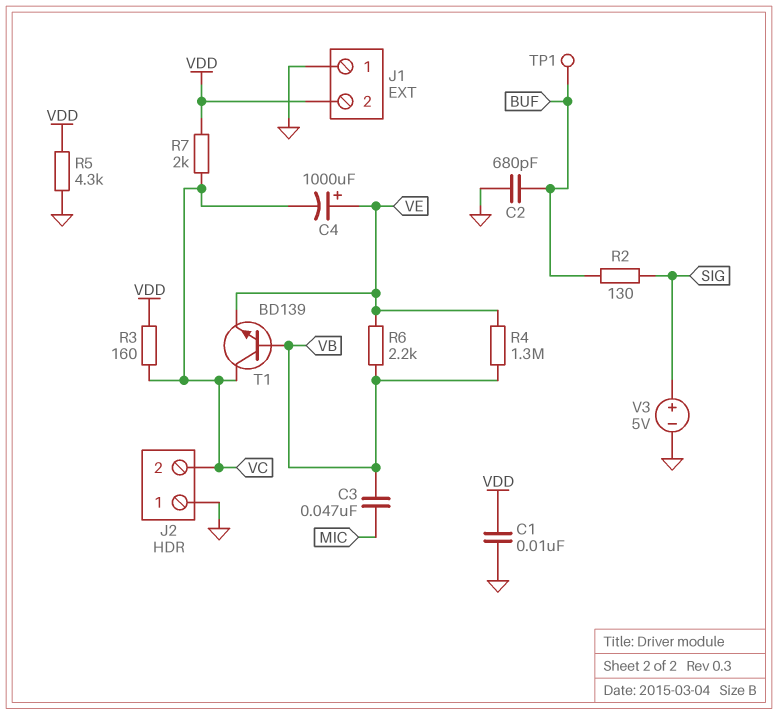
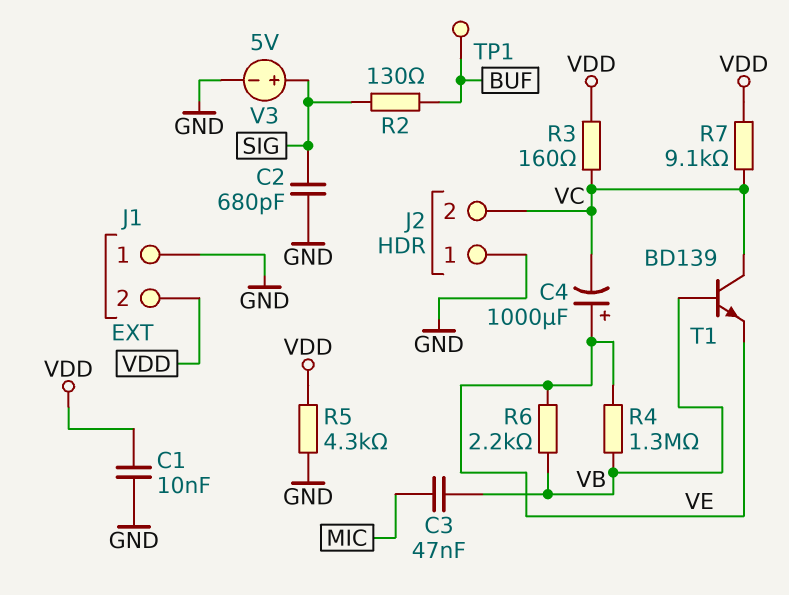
C2: 680pF (BUF, GND) -> 680pF (GND, SIG)
R7: 2k (VC, VDD) -> 9.1k (VC, VDD)

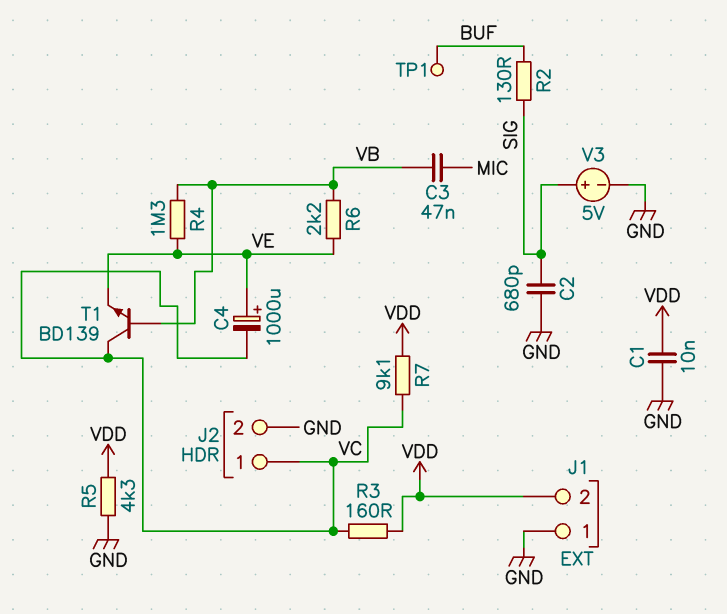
J2 pin 1: GND -> VC
J2 pin 2: VC -> GND

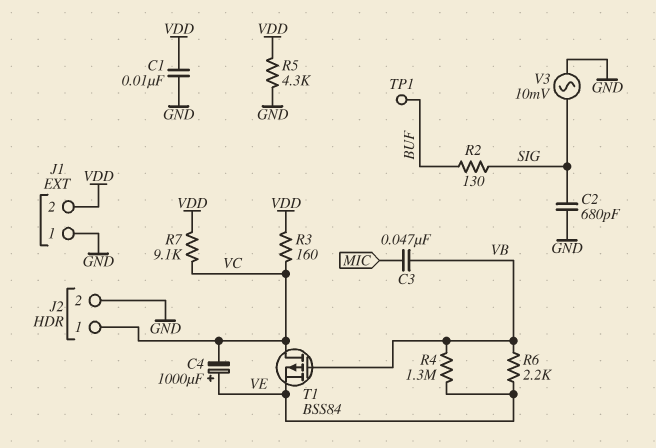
T1: NPN BD139 (B VB, C VC, E VE) -> PMOS BSS84 (G VB, D VC, S VE)
V3: 5V (plus SIG, minus GND) -> AC 10mV (GND, SIG)

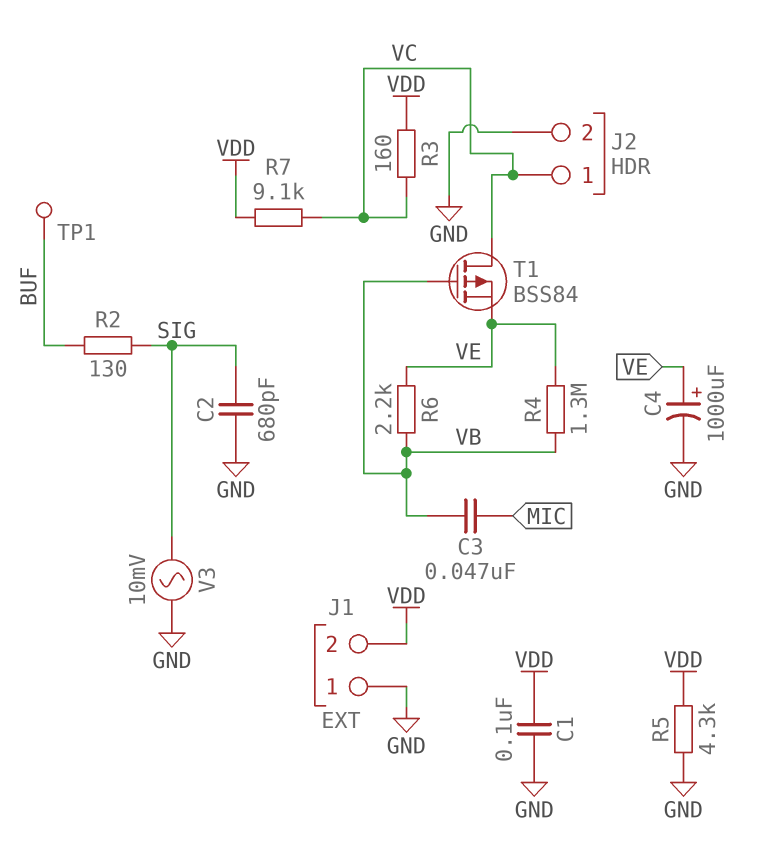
C1: 10nF (GND, VDD) -> 100nF (GND, VDD)
C4: 1000uF (plus VE, minus VC) -> 1000uF (plus VE, minus GND)

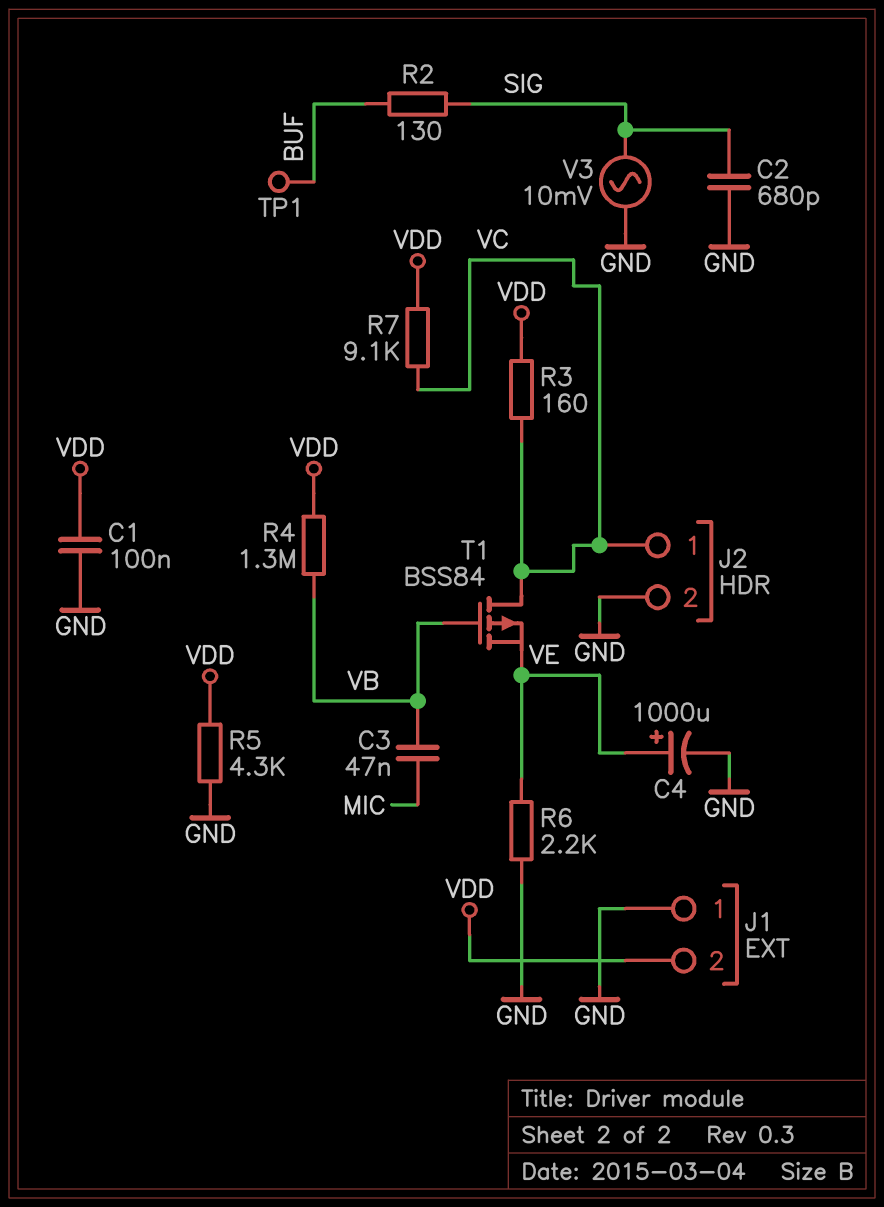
R4: 1.3M (VB, VE) -> 1.3M (VB, VDD)
R6: 2.2k (VB, VE) -> 2.2k (GND, VE)

